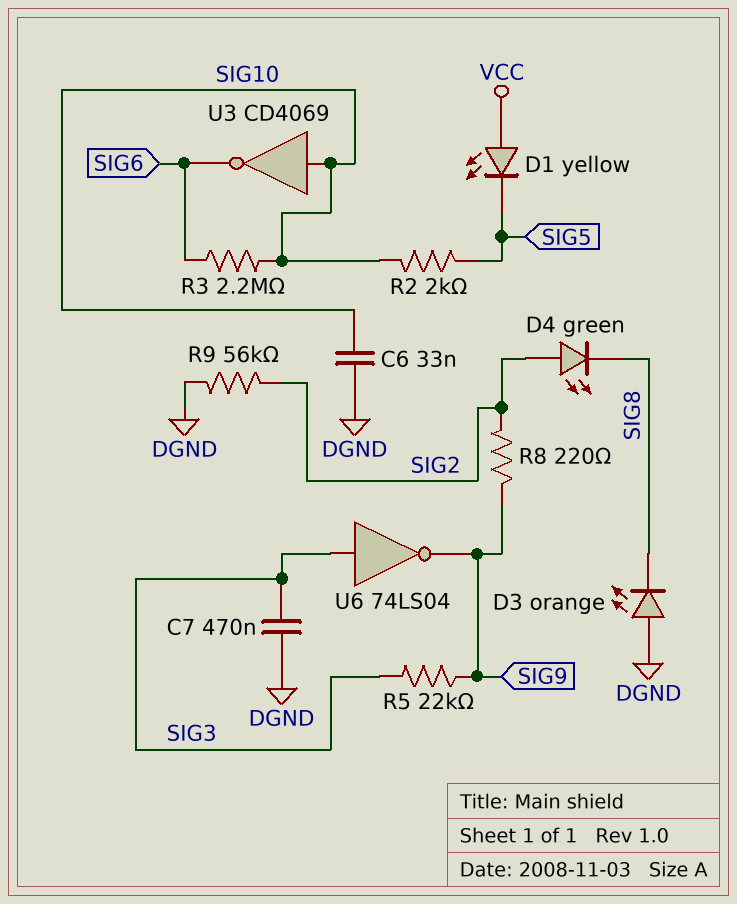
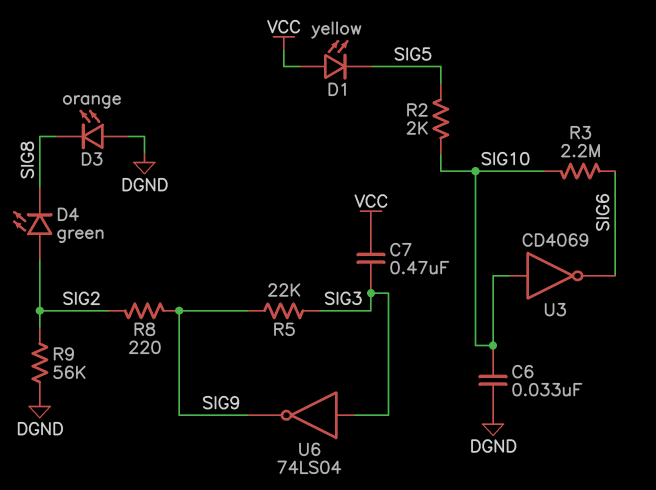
C7: 470nF (DGND, SIG3) -> 470nF (SIG3, VCC)

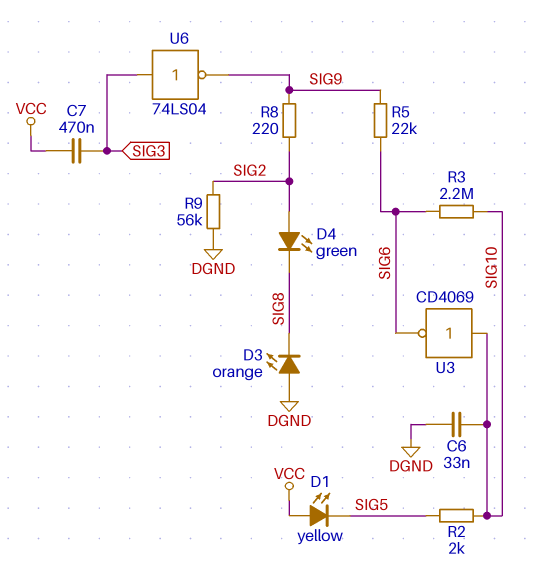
R5: 22k (SIG3, SIG9) -> 22k (SIG6, SIG9)

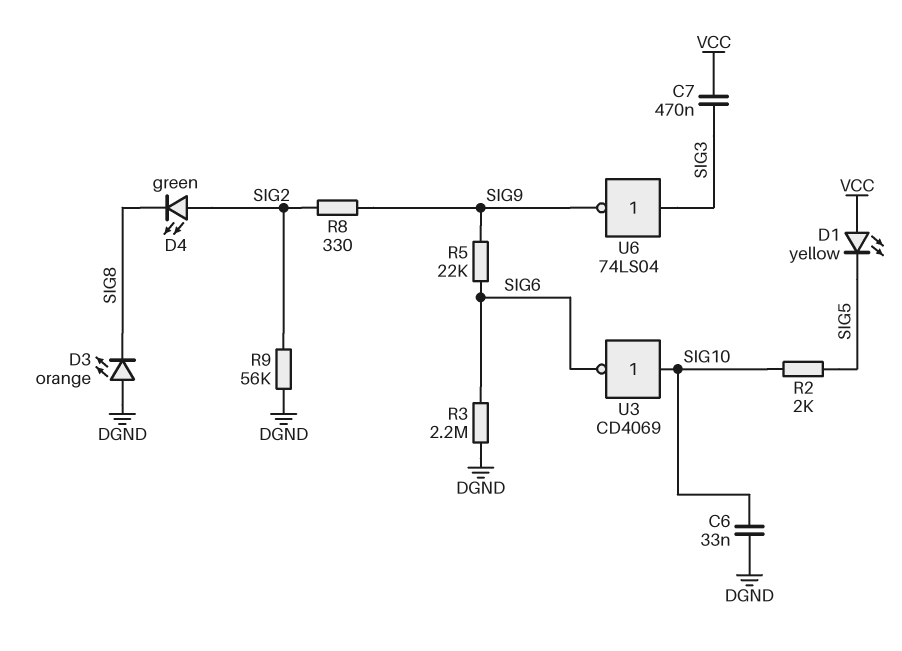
R3: 2.2M (SIG6, SIG10) -> 2.2M (DGND, SIG6)
R8: 220 (SIG2, SIG9) -> 330 (SIG2, SIG9)

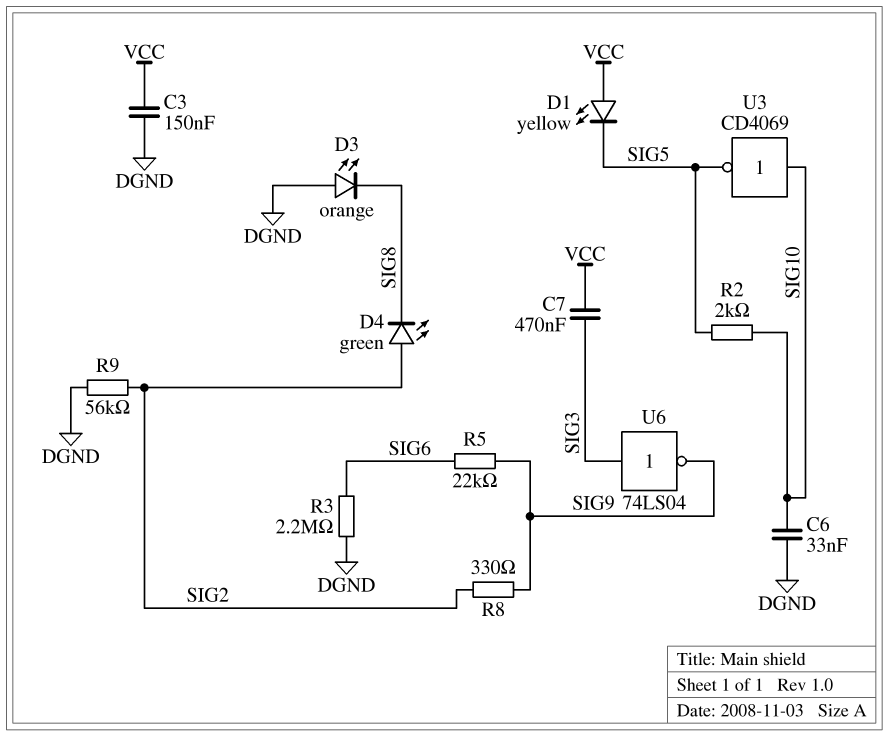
C3: none -> 150nF (DGND, VCC)
U3: NOT CD4069 (in SIG10, out SIG6) -> NOT CD4069 (in SIG10, out SIG5)

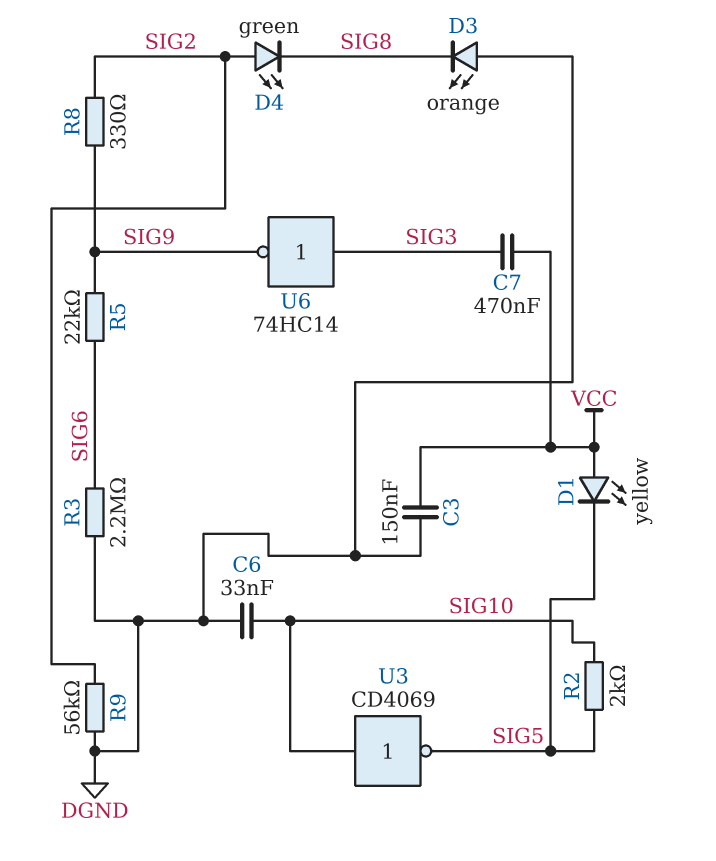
U6: NOT 74LS04 (in SIG3, out SIG9) -> NOT 74HC14 (in SIG3, out SIG9)

